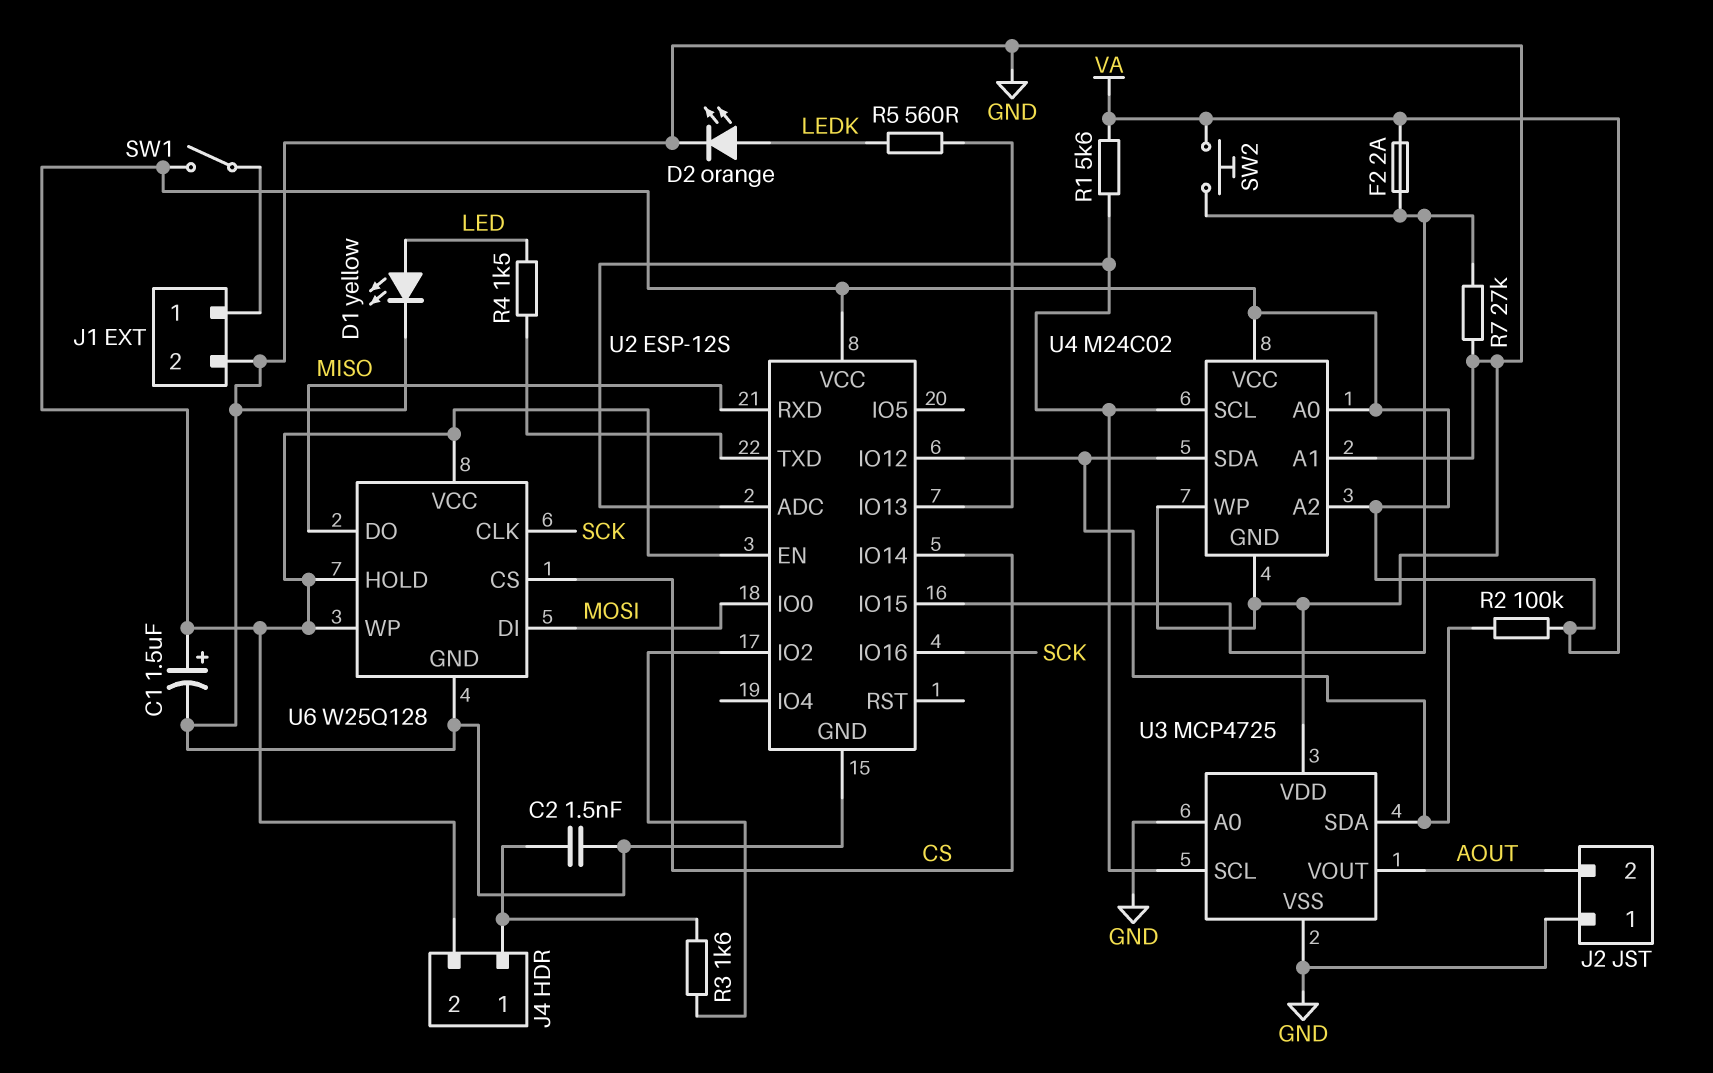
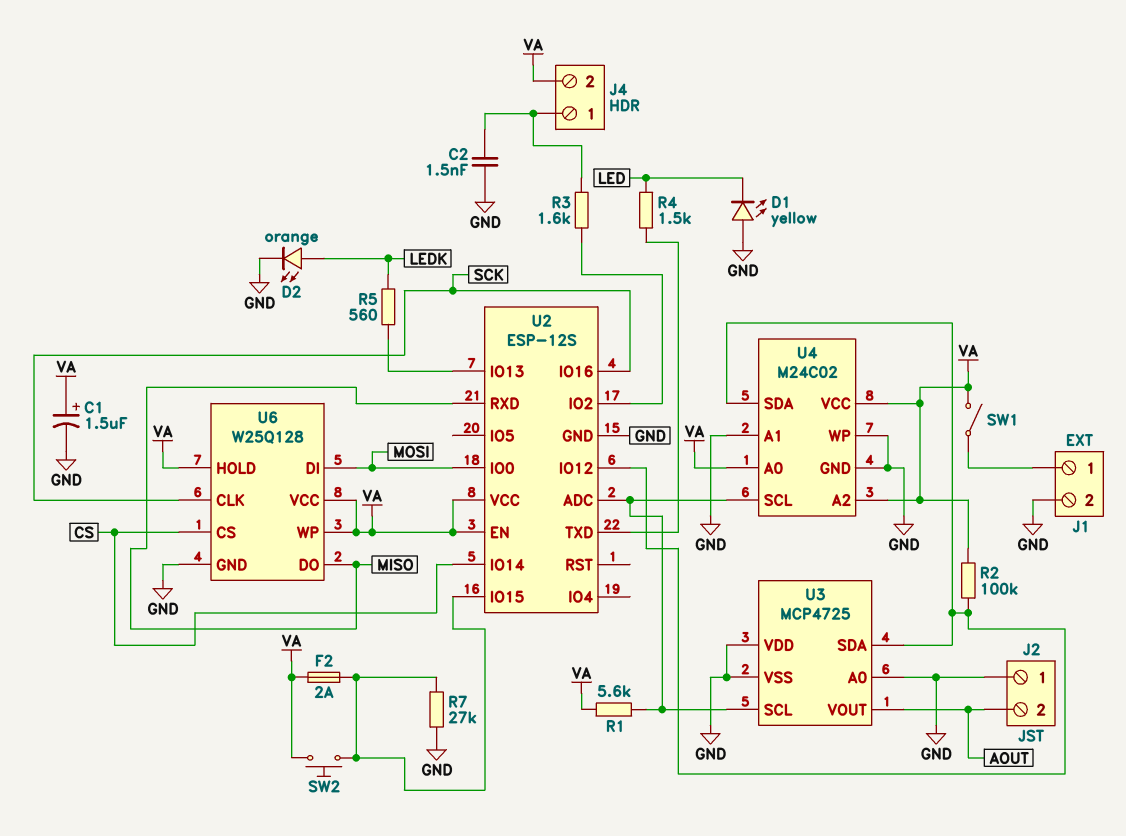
D1: LED yellow (A LED, K GND) -> LED yellow (A GND, K LED)

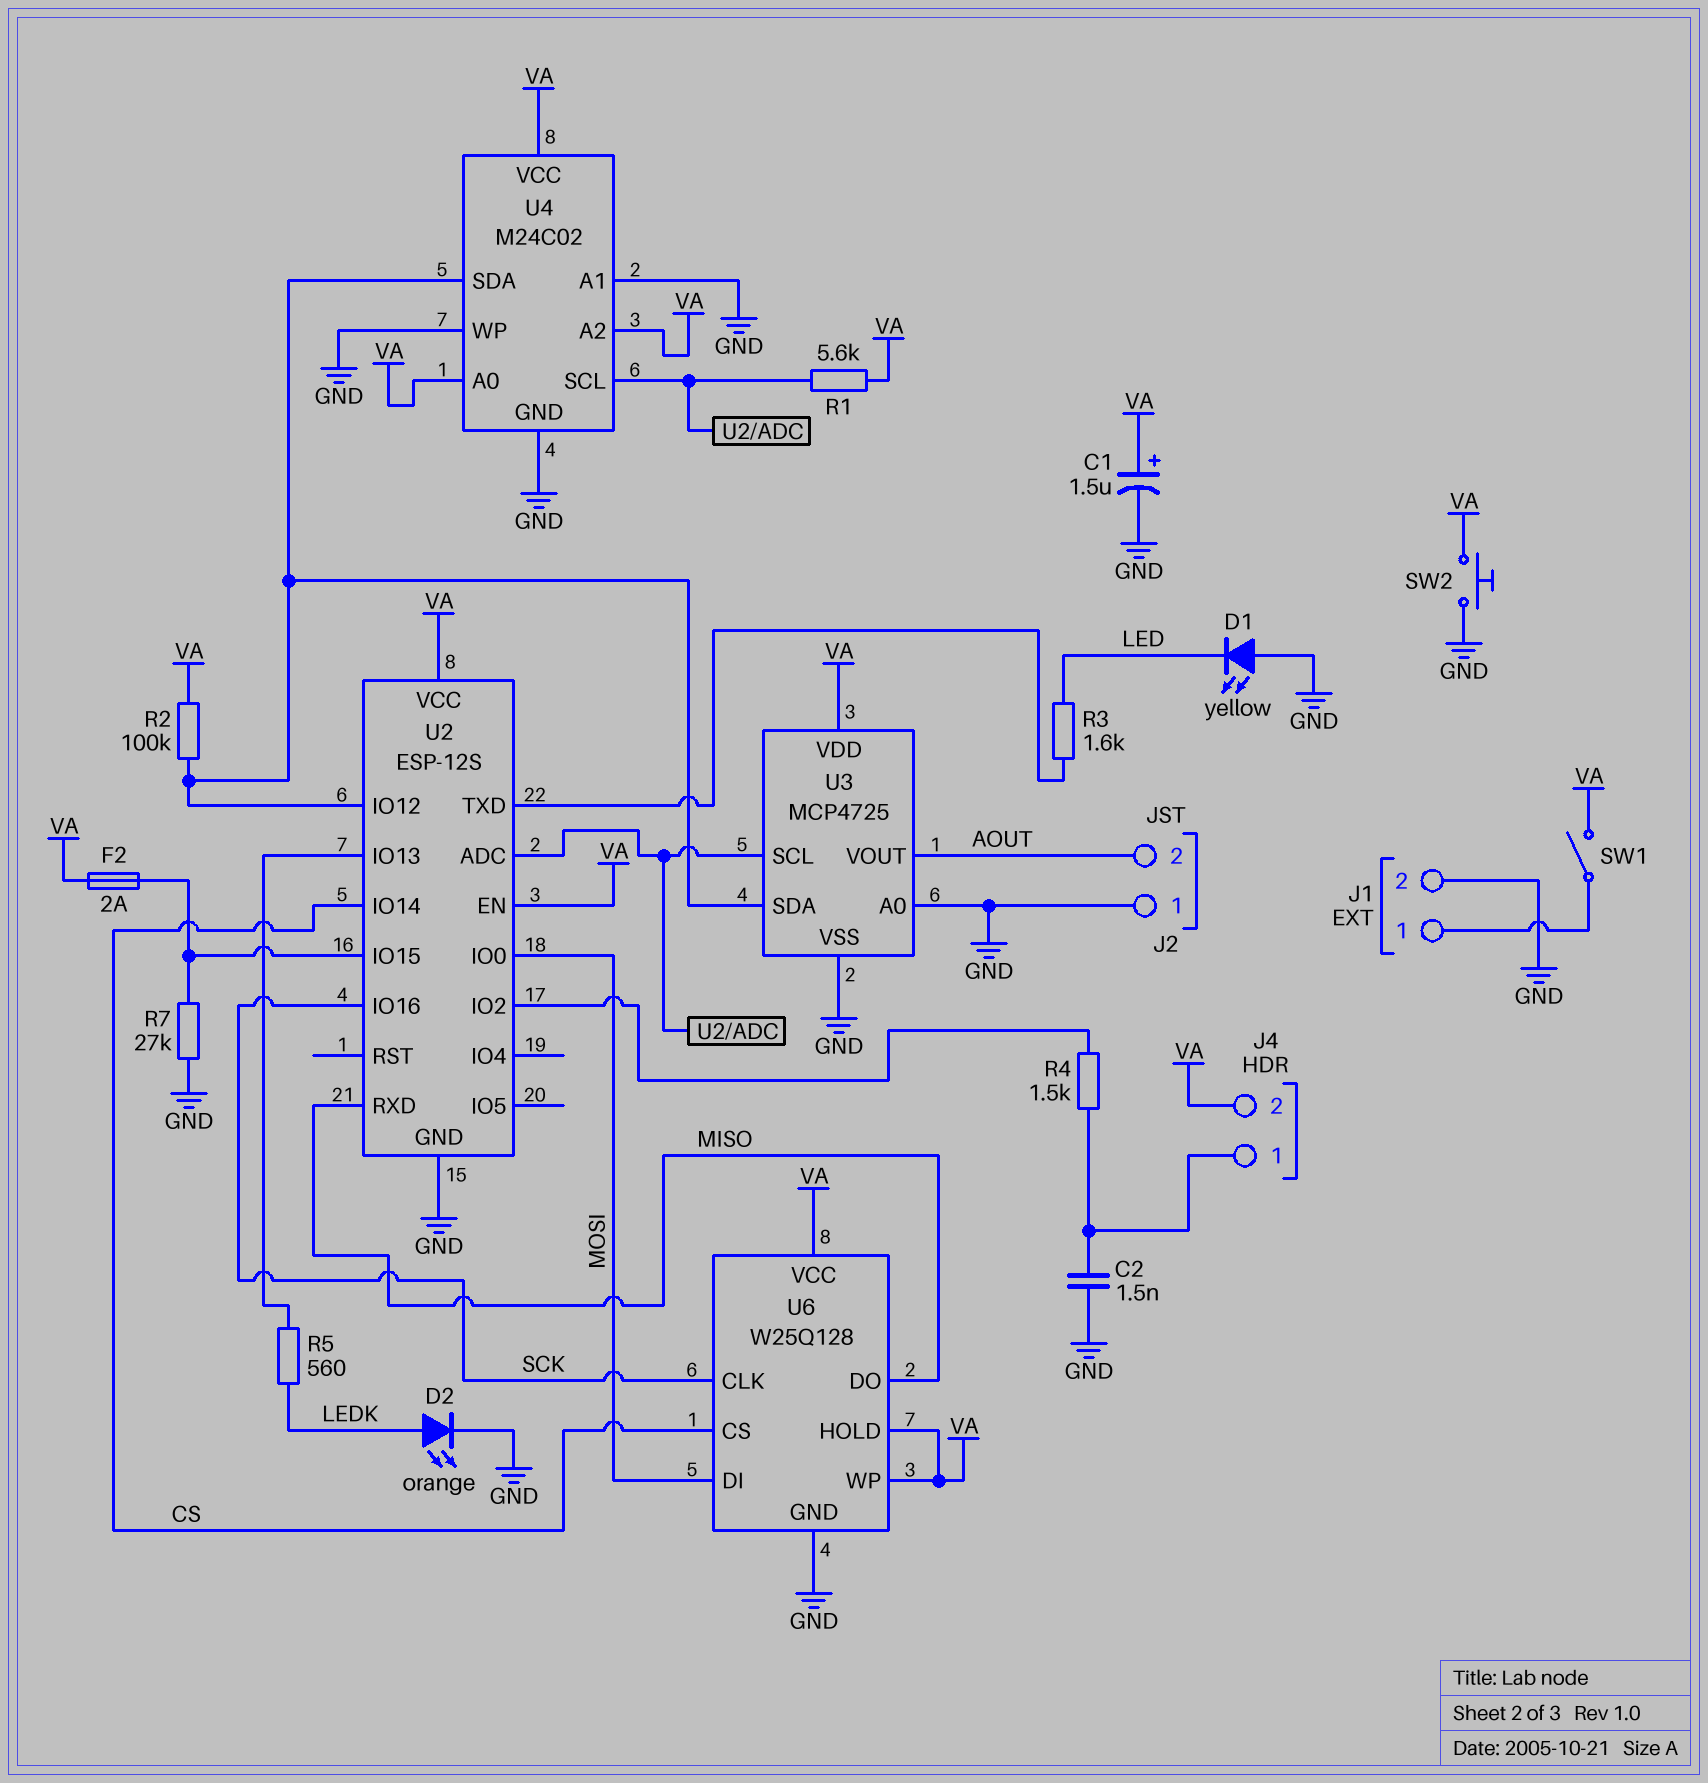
R3: 1.6k (J4/1, U2/IO2) -> 1.6k (LED, U2/TXD)
R4: 1.5k (LED, U2/TXD) -> 1.5k (J4/1, U2/IO2)
SW2: button (U2/IO15, VA) -> button (GND, VA)
U3 pin VDD: GND -> VA

